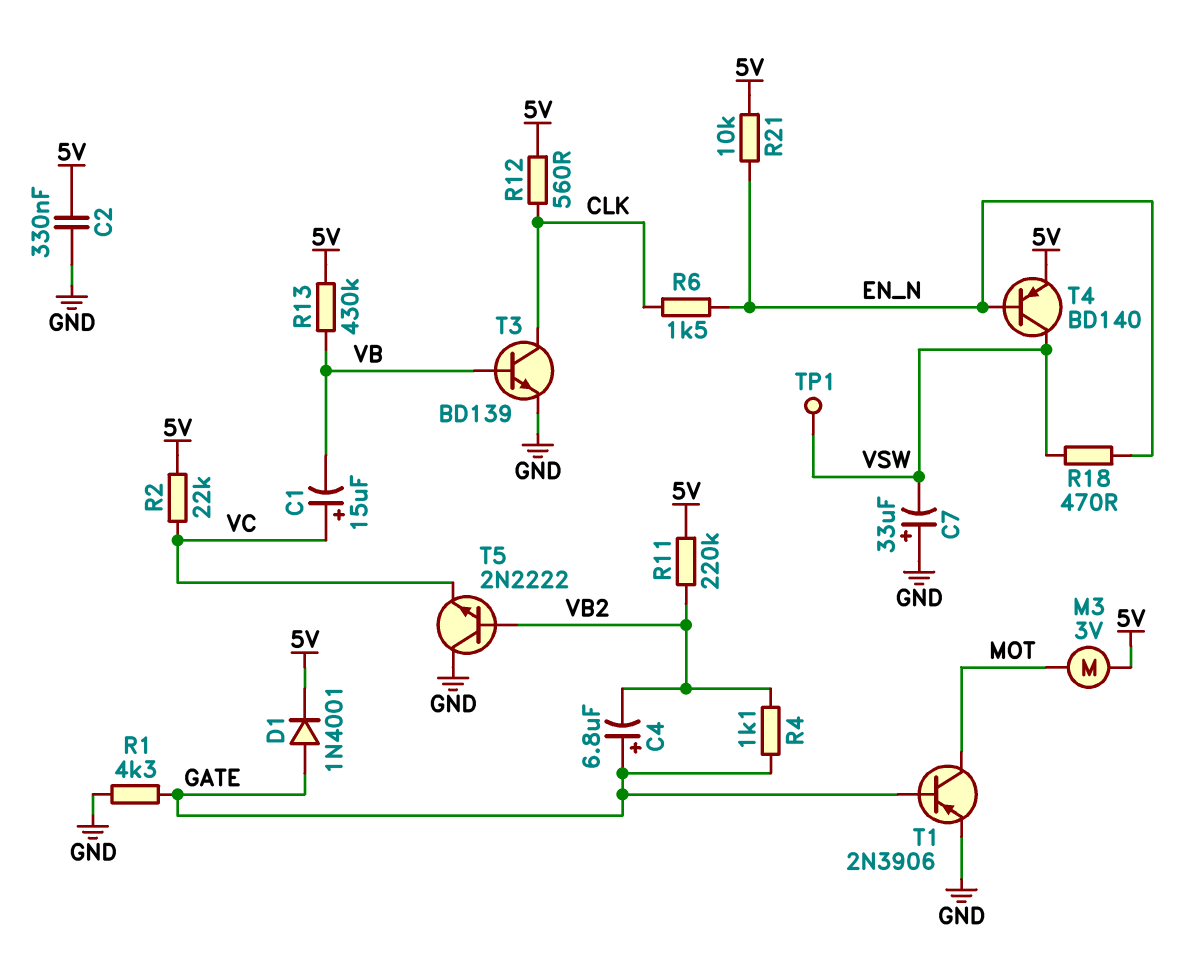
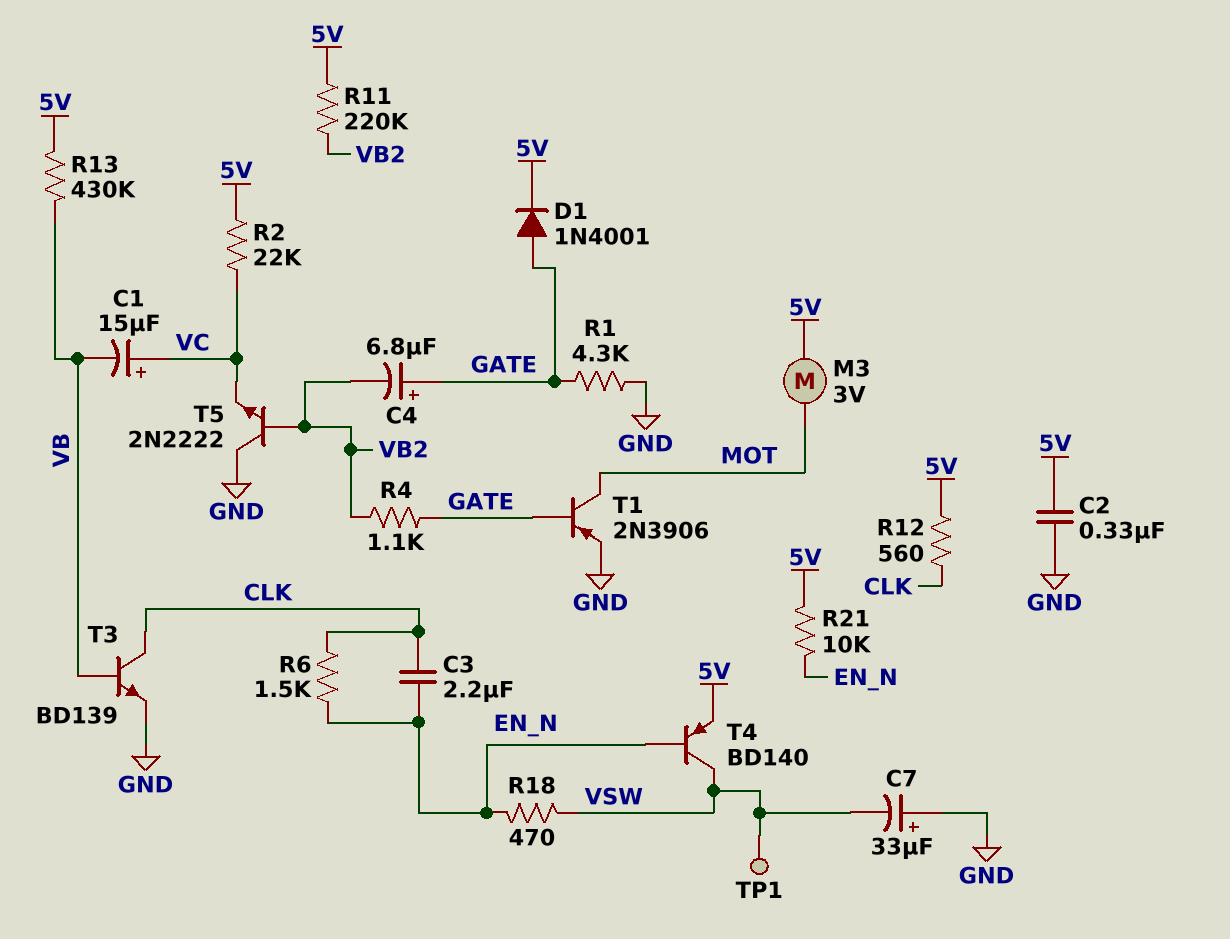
C3: none -> 2.2uF (CLK, EN_N)

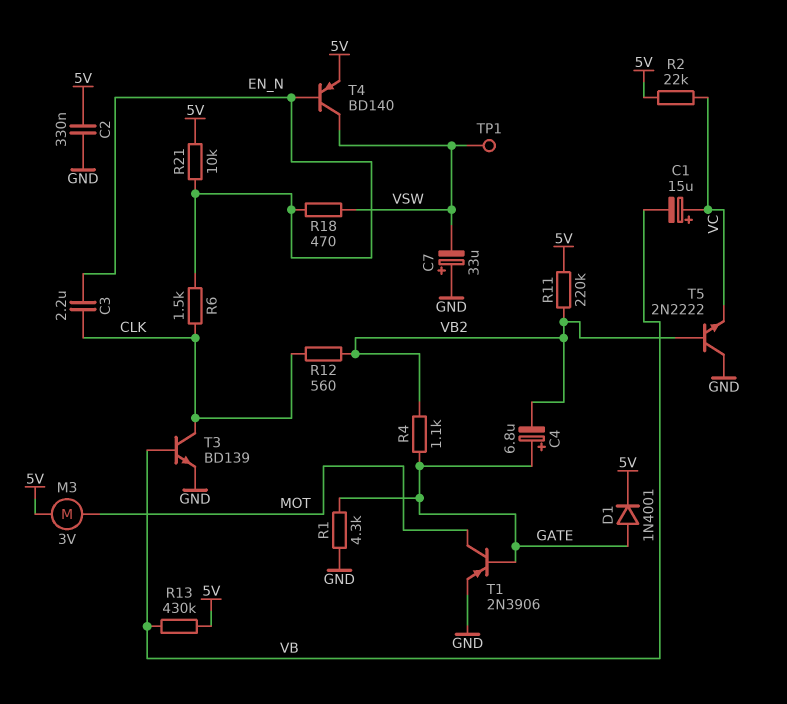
R12: 560 (5V, CLK) -> 560 (CLK, VB2)

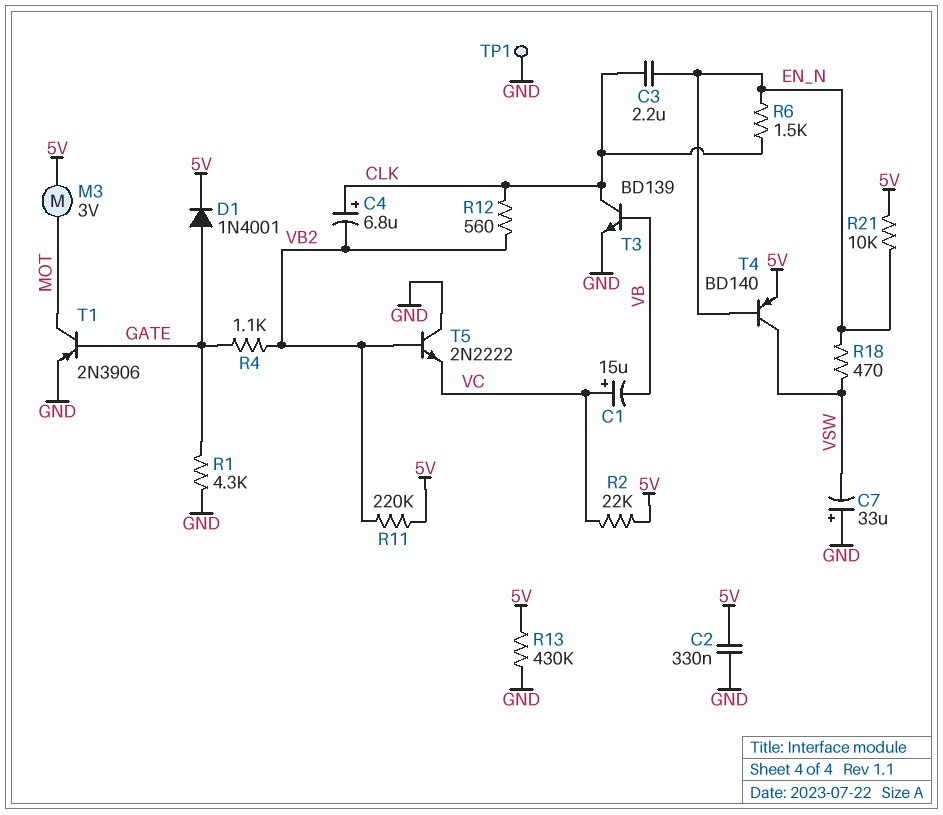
C4: 6.8uF (plus GATE, minus VB2) -> 6.8uF (plus CLK, minus VB2)
R13: 430k (5V, VB) -> 430k (5V, GND)
TP1: test point (VSW) -> test point (GND)

